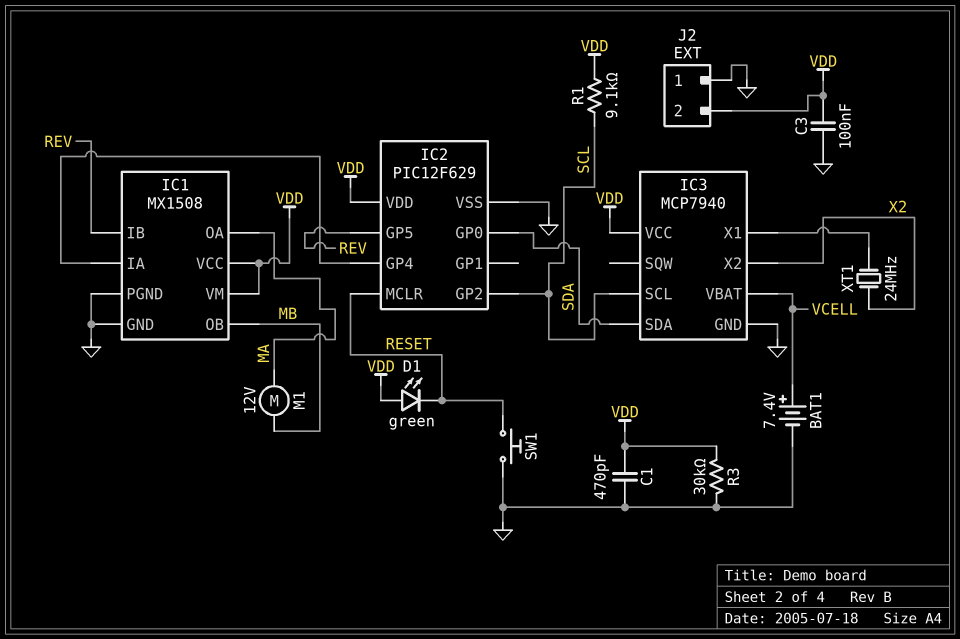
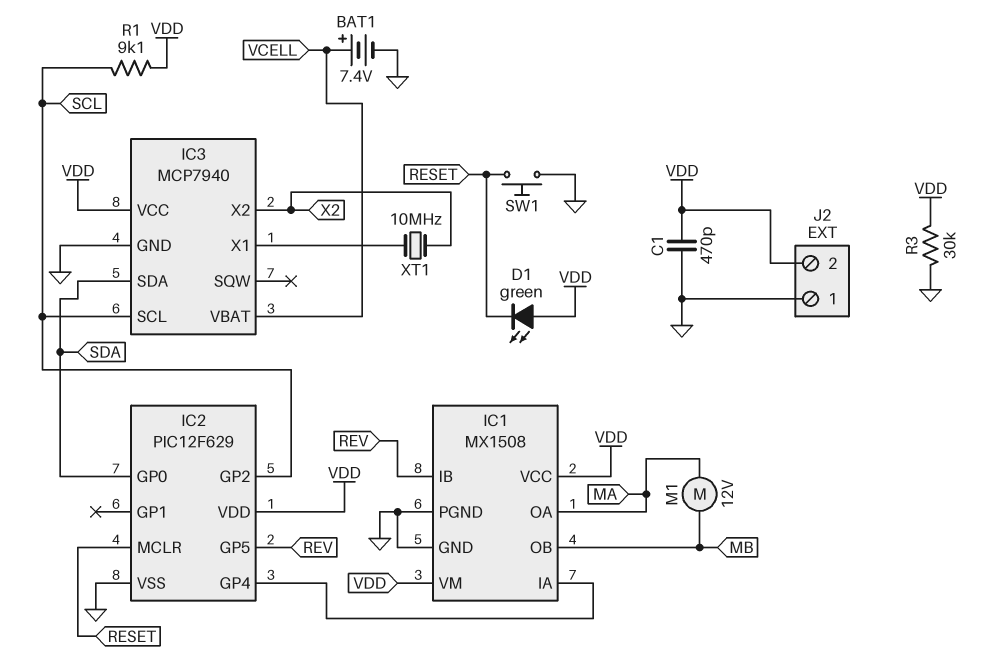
C3: 100nF (GND, VDD) -> none
XT1: 24MHz (IC3/X1, X2) -> 10MHz (IC3/X1, X2)

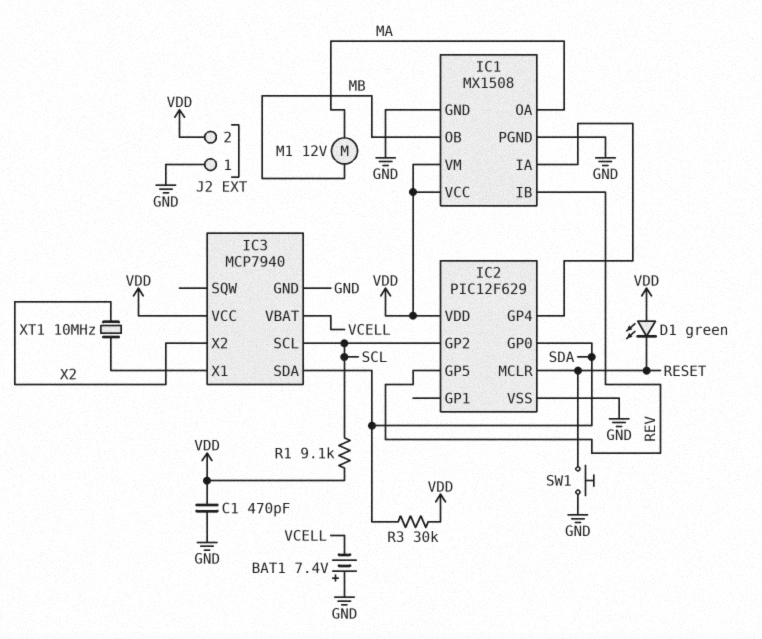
BAT1: 7.4V (plus VCELL, minus GND) -> 7.4V (plus GND, minus VCELL)
R3: 30k (GND, VDD) -> 30k (SDA, VDD)

